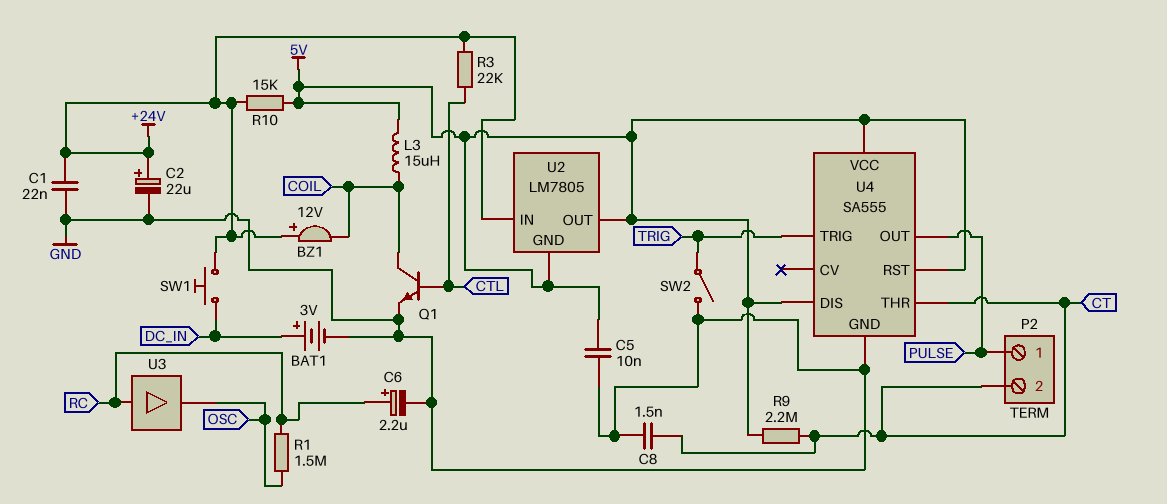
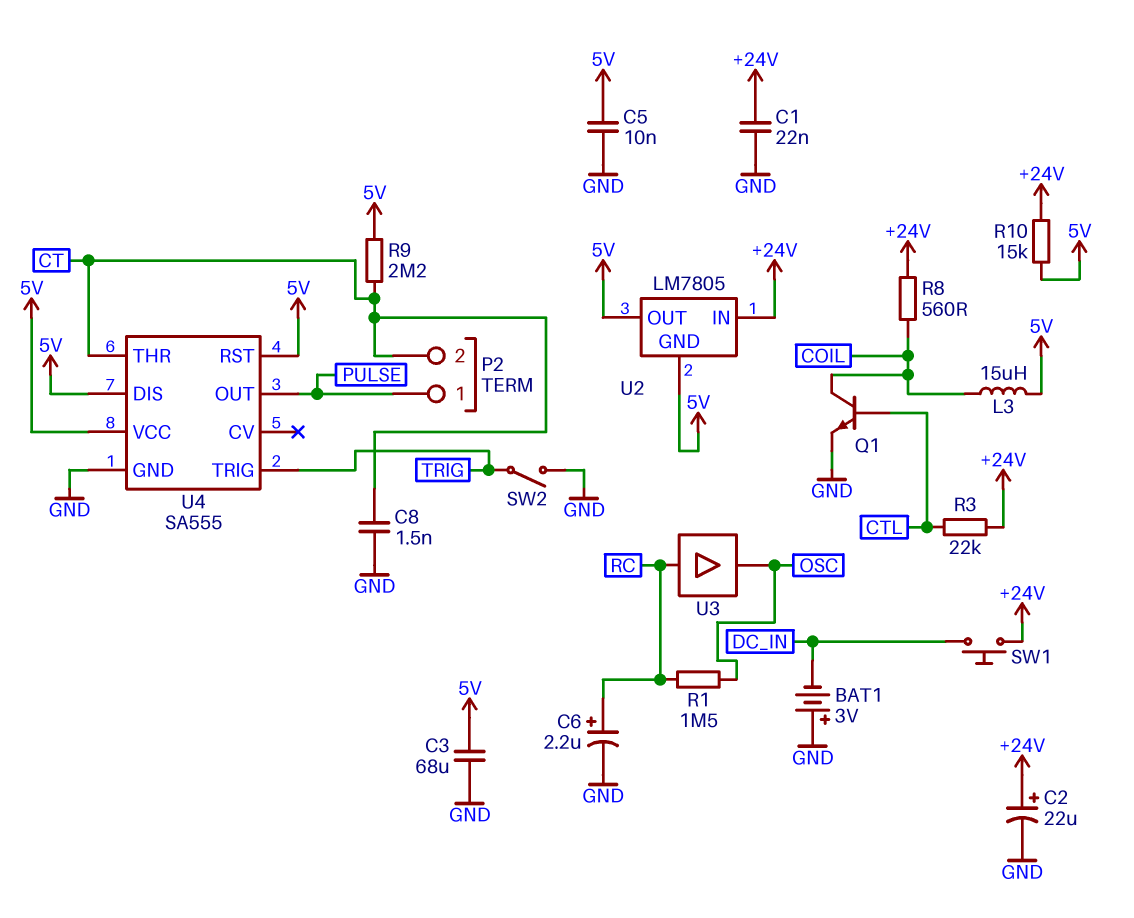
BAT1: 3V (plus DC_IN, minus GND) -> 3V (plus GND, minus DC_IN)
BZ1: buzzer 12V (plus +24V, minus COIL) -> none
C3: none -> 68uF (5V, GND)
R8: none -> 560 (+24V, COIL)

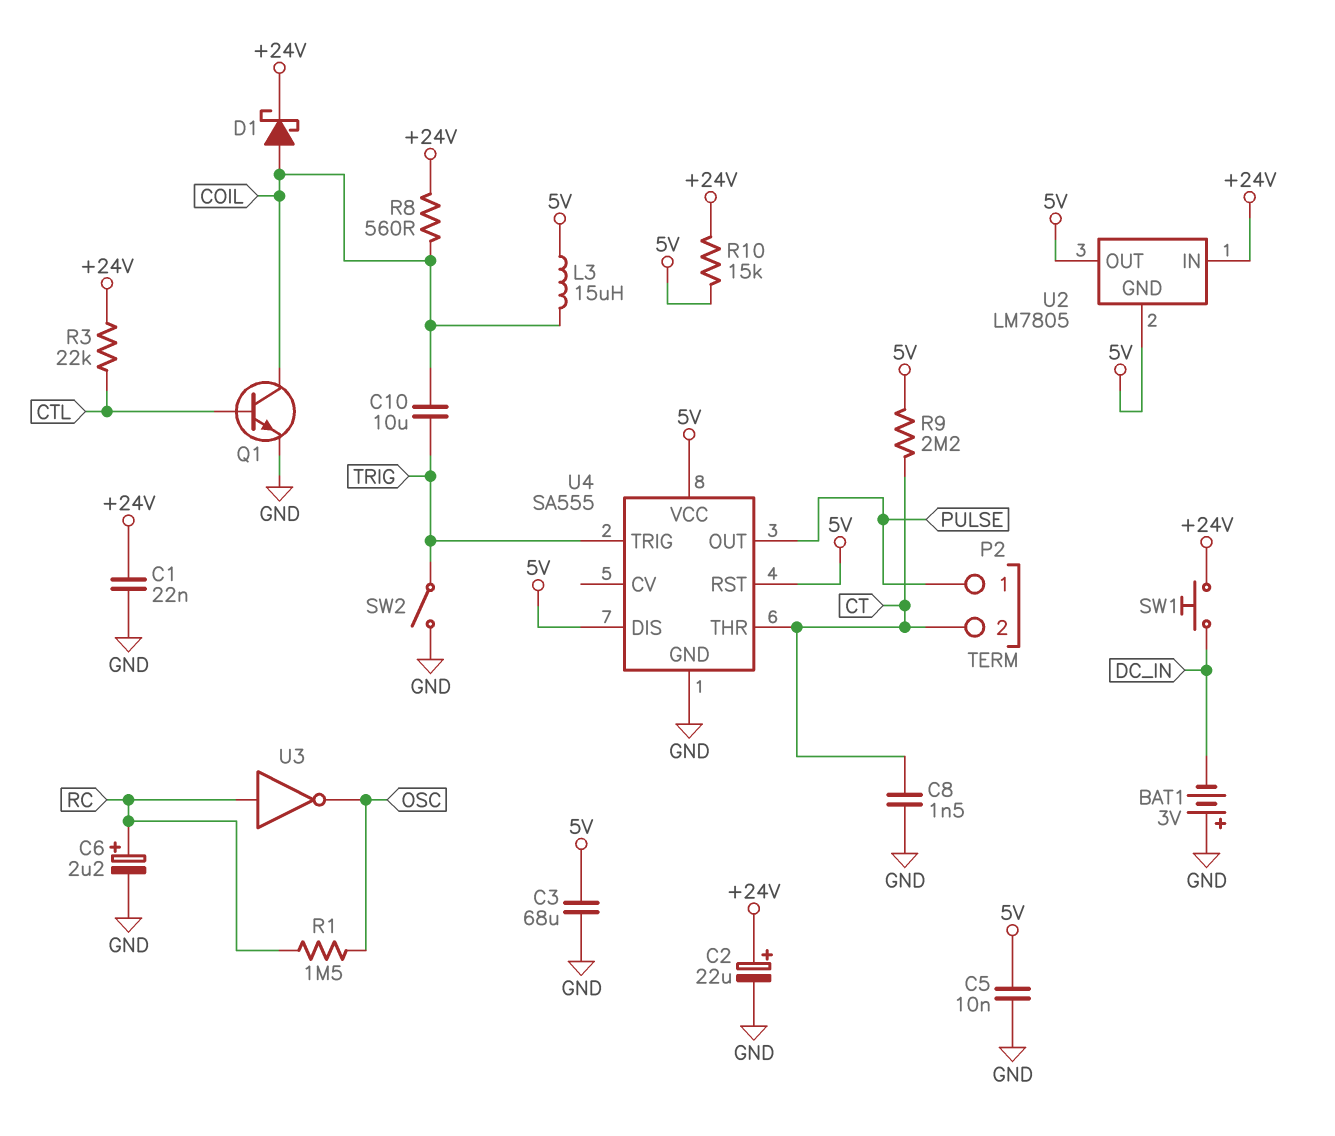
C10: none -> 10uF (COIL, TRIG)
D1: none -> schottky (A COIL, K +24V)
U3: buffer (in RC, out OSC) -> NOT (in RC, out OSC)

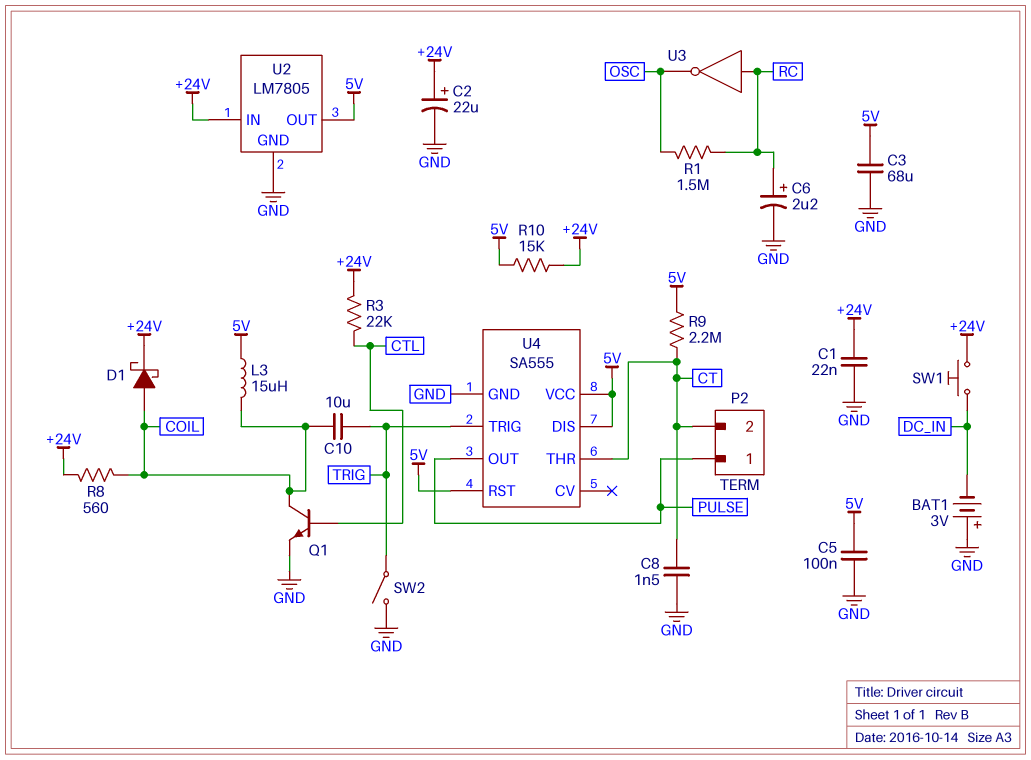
C5: 10nF (5V, GND) -> 100nF (5V, GND)
U2 pin GND: 5V -> GND

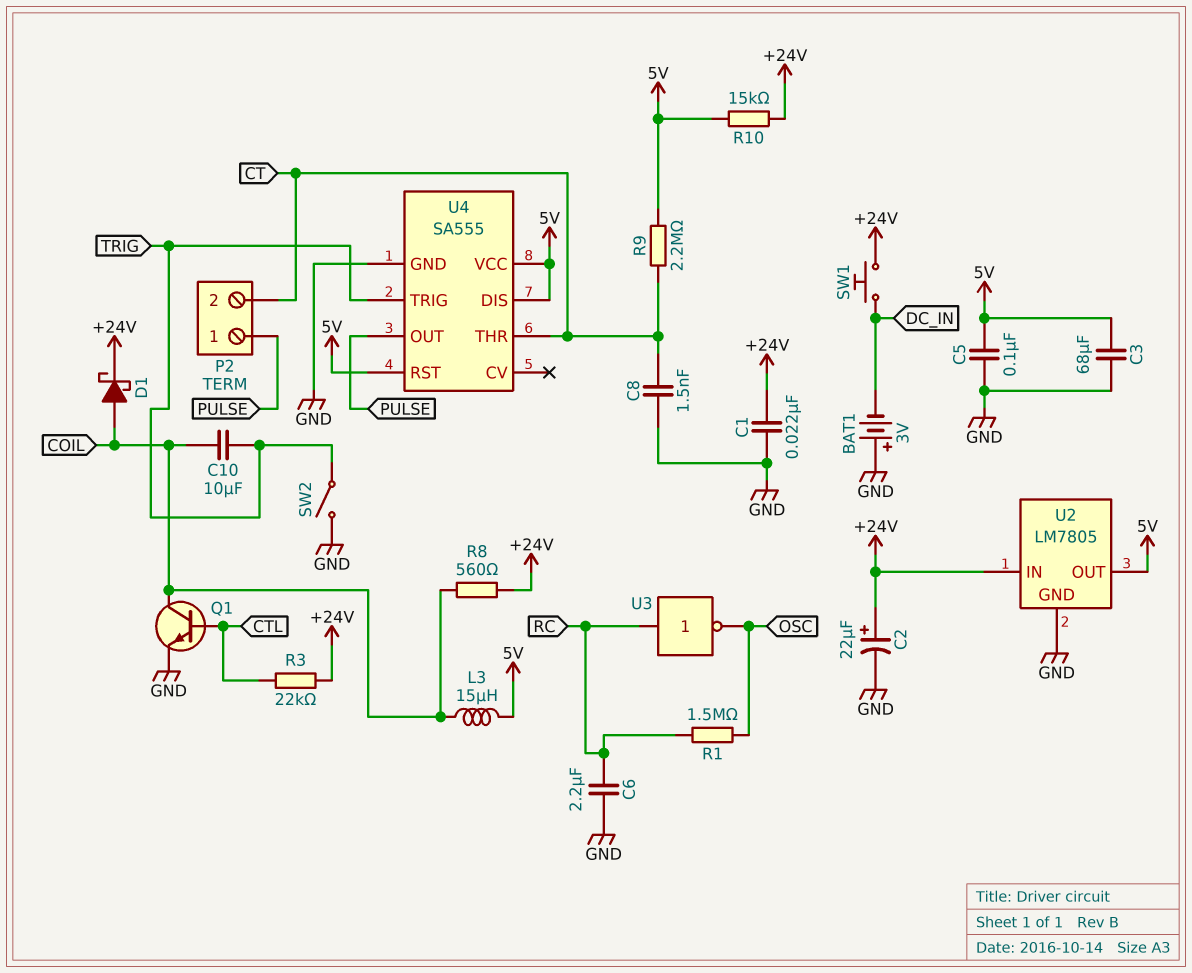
C6: 2.2uF (plus RC, minus GND) -> 2.2uF (GND, RC)

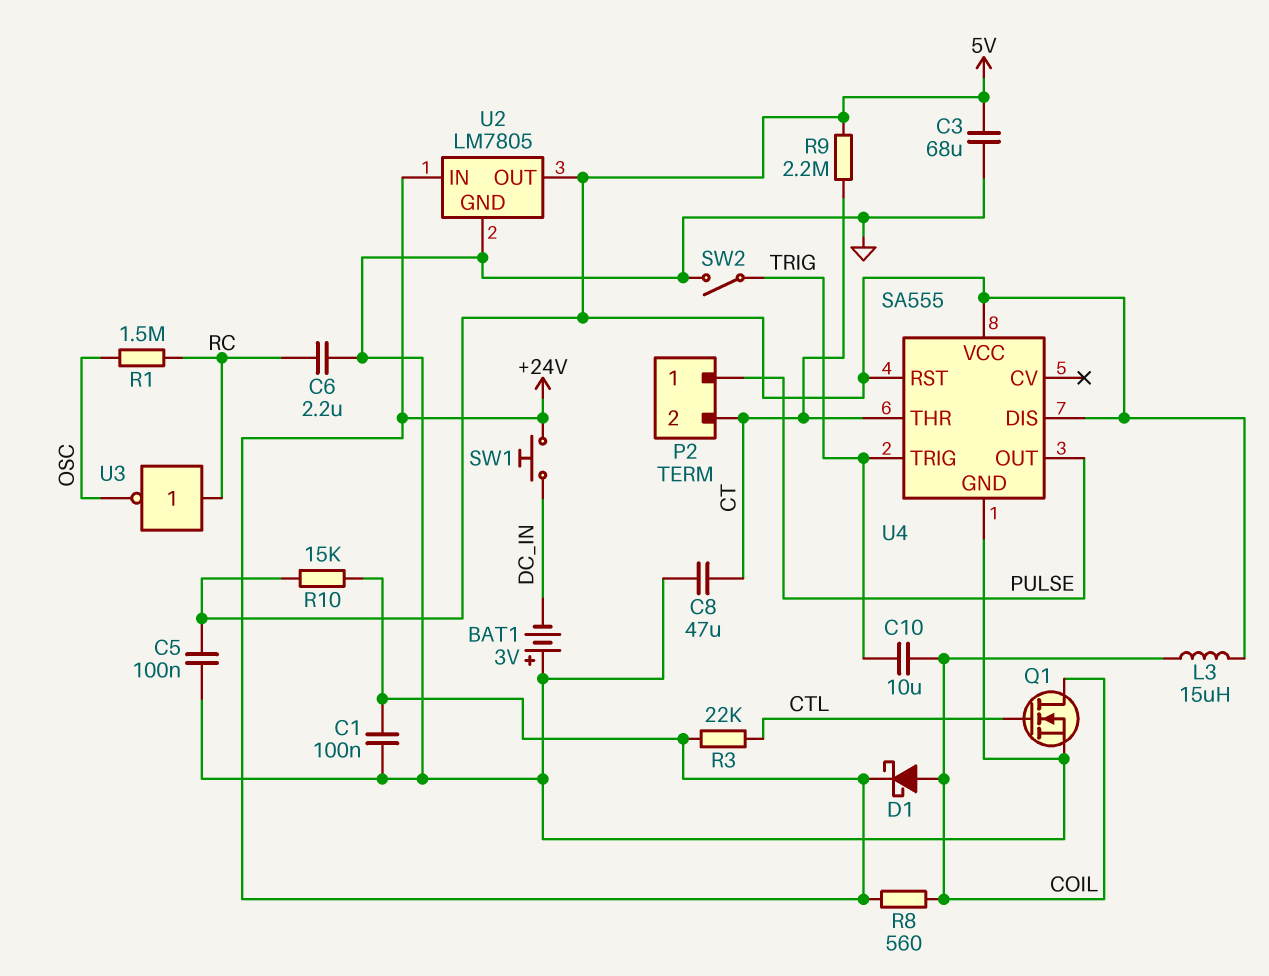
C1: 22nF (+24V, GND) -> 100nF (+24V, GND)
C2: 22uF (plus +24V, minus GND) -> none
C8: 1.5nF (CT, GND) -> 47uF (CT, GND)
Q1: NPN (B CTL, C COIL, E GND) -> NMOS (G CTL, D COIL, S GND)

